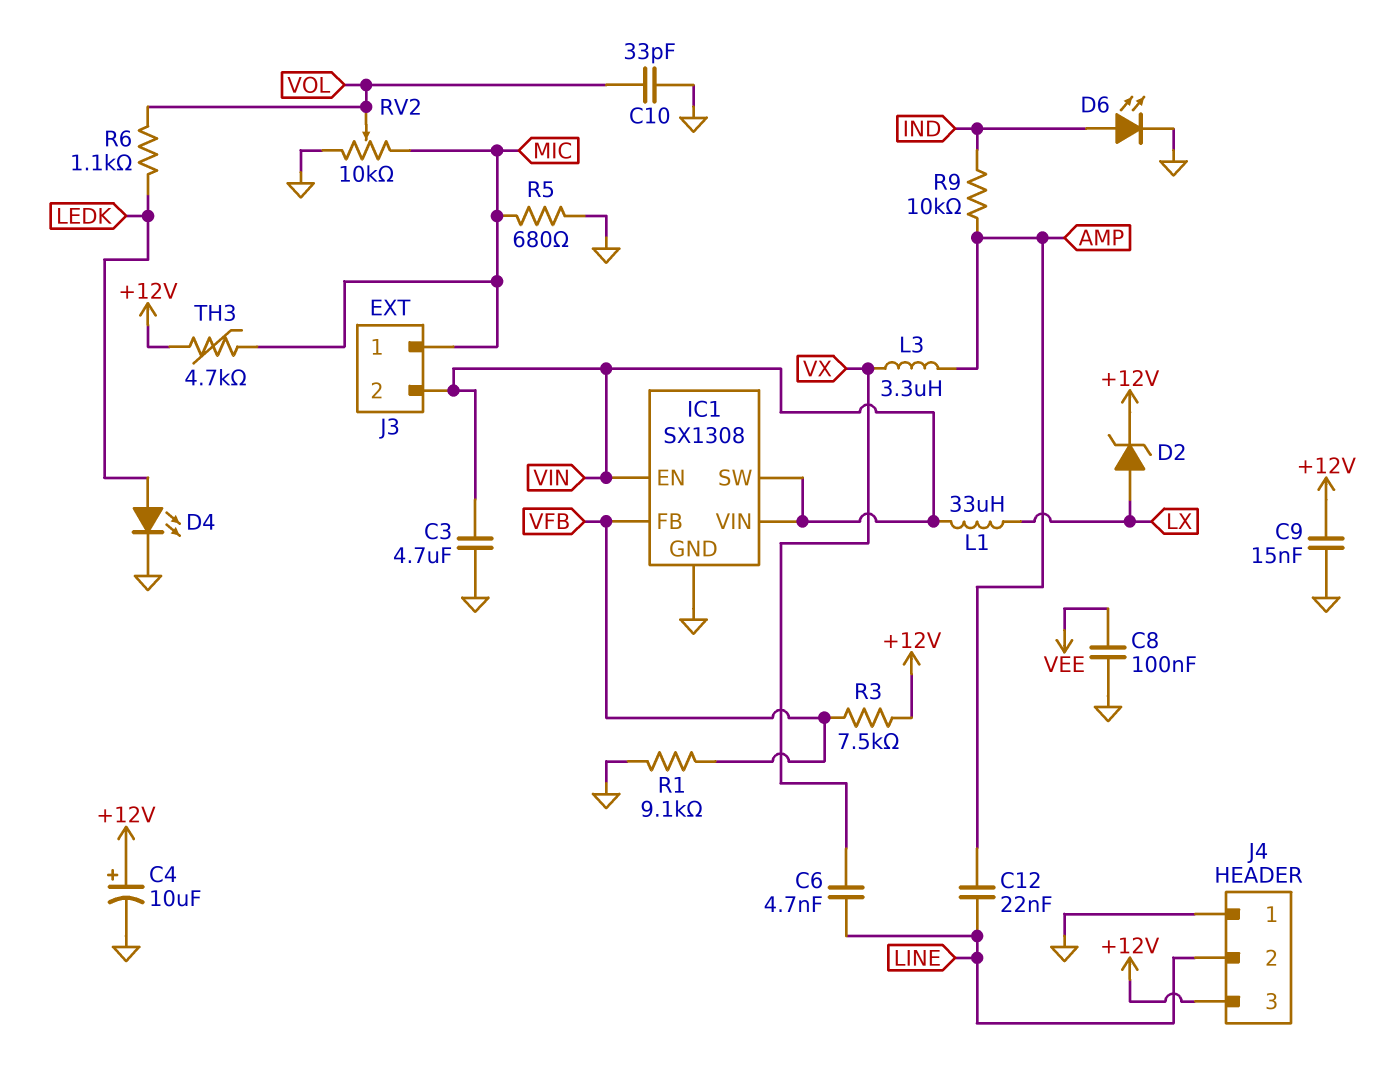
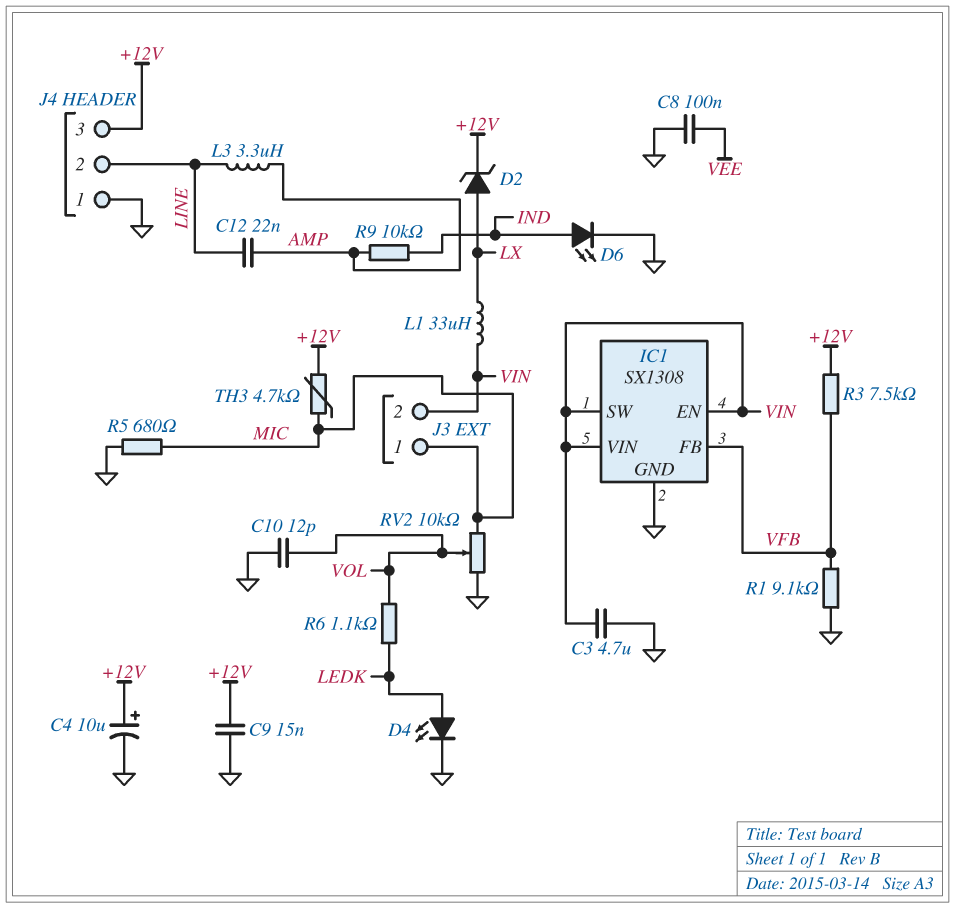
C6: 4.7nF (LINE, VX) -> none
C10: 33pF (GND, VOL) -> 12pF (GND, VOL)
L3: 3.3uH (AMP, VX) -> 3.3uH (AMP, LINE)

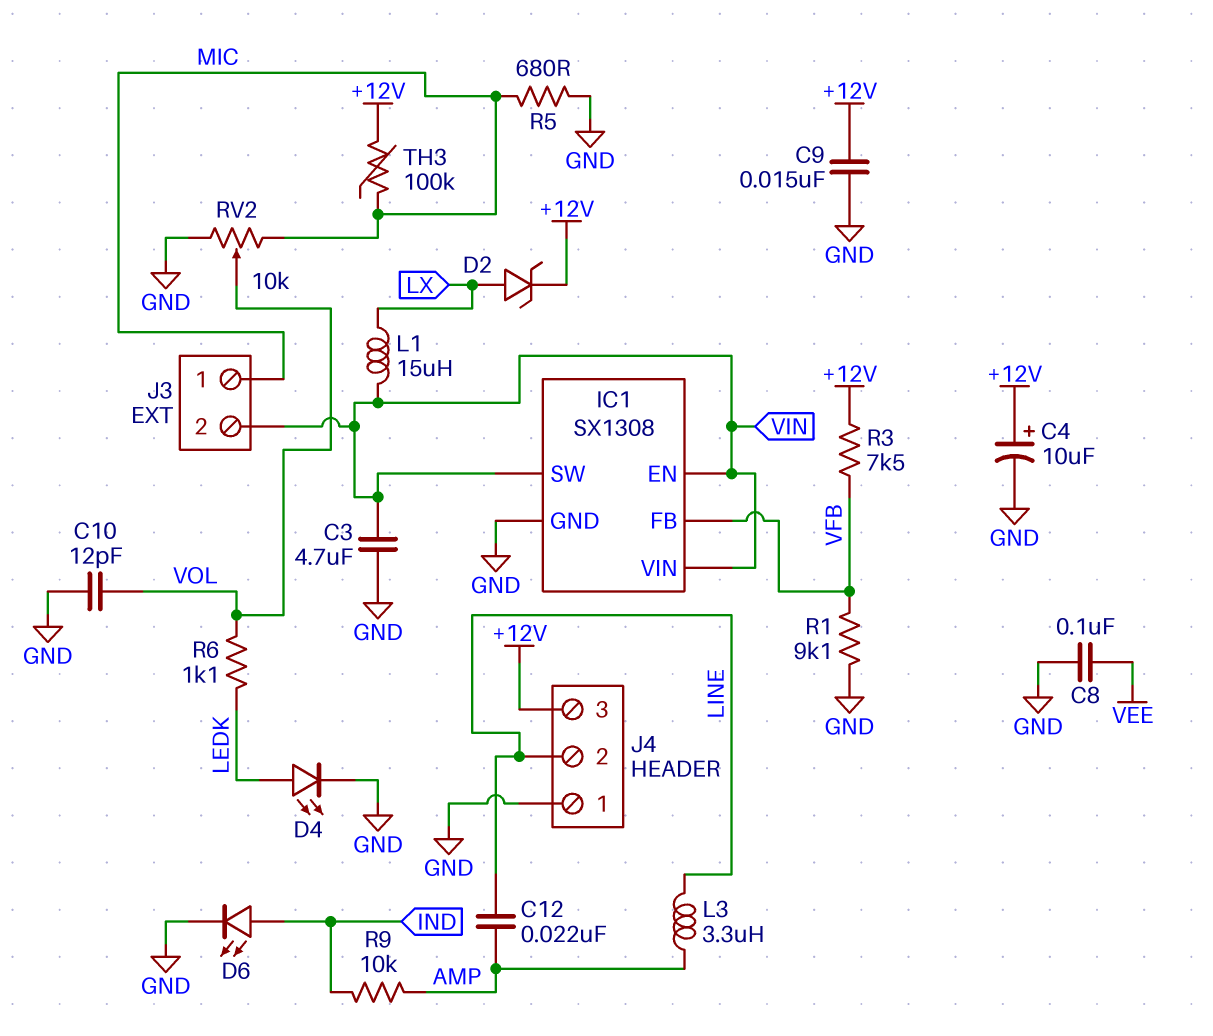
L1: 33uH (LX, VIN) -> 15uH (LX, VIN)
TH3: 4.7k (+12V, MIC) -> 100k (+12V, MIC)

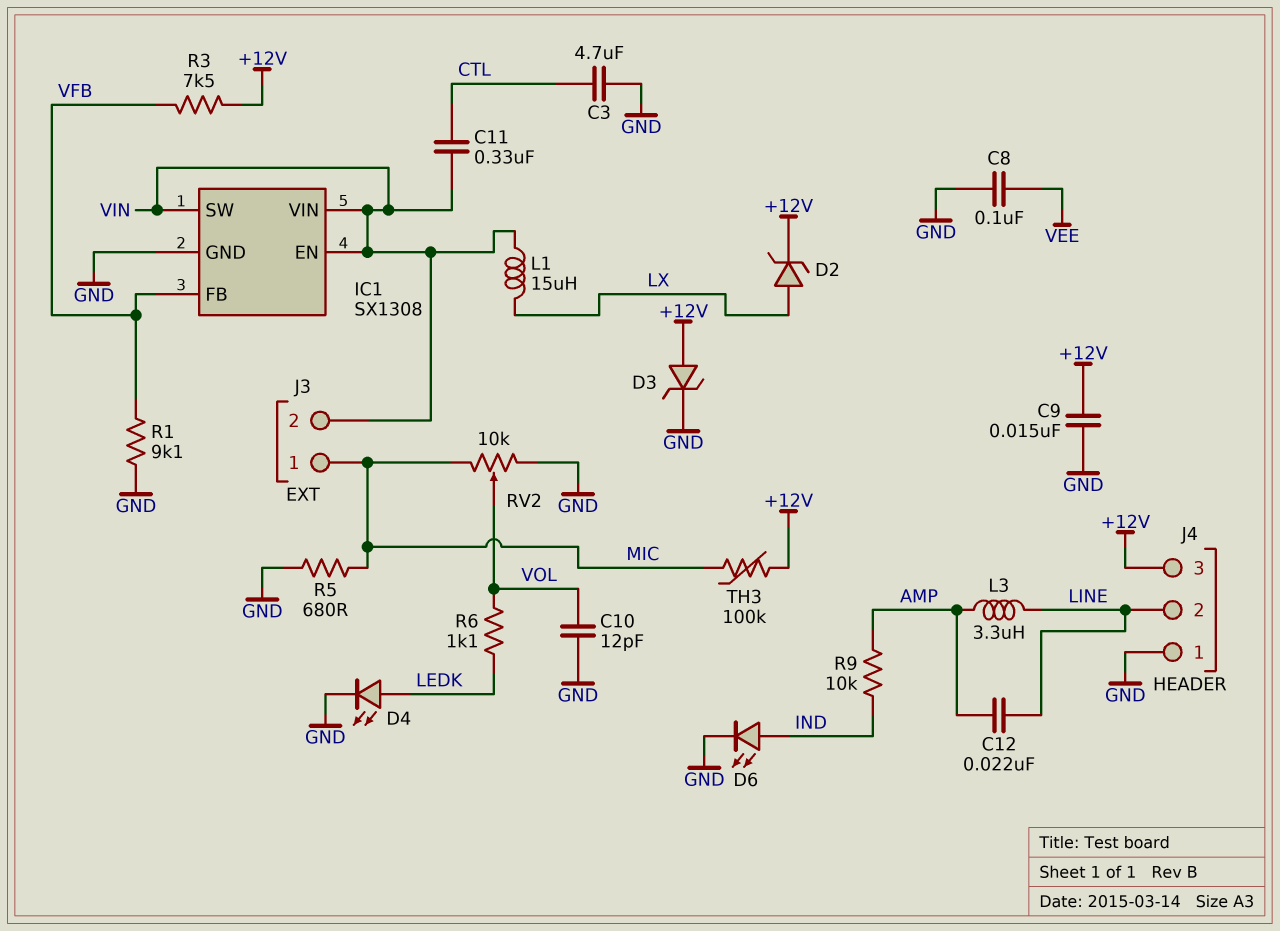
C3: 4.7uF (GND, VIN) -> 4.7uF (CTL, GND)
C4: 10uF (plus +12V, minus GND) -> none
C11: none -> 330nF (CTL, VIN)
D3: none -> zener (A +12V, K GND)

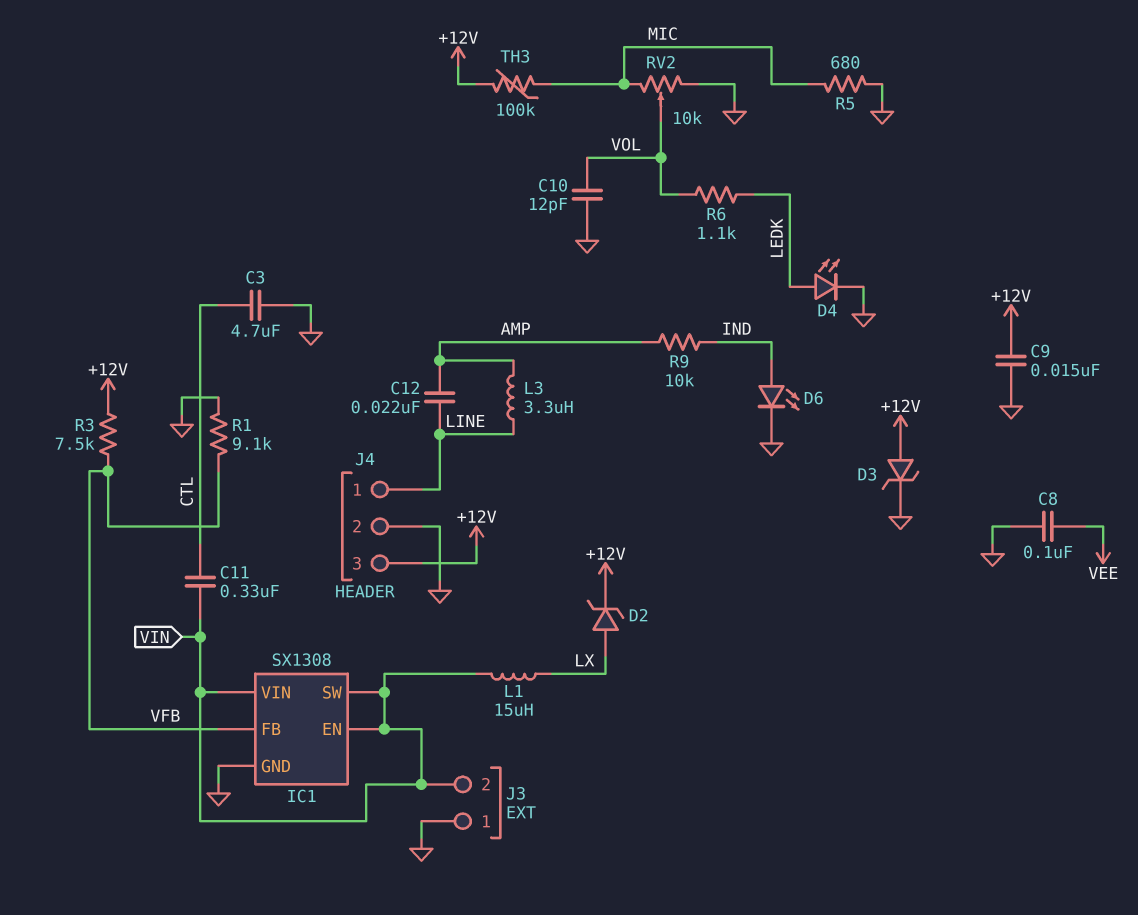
J3 pin 1: MIC -> GND
J4 pin 1: GND -> LINE
J4 pin 2: LINE -> GND

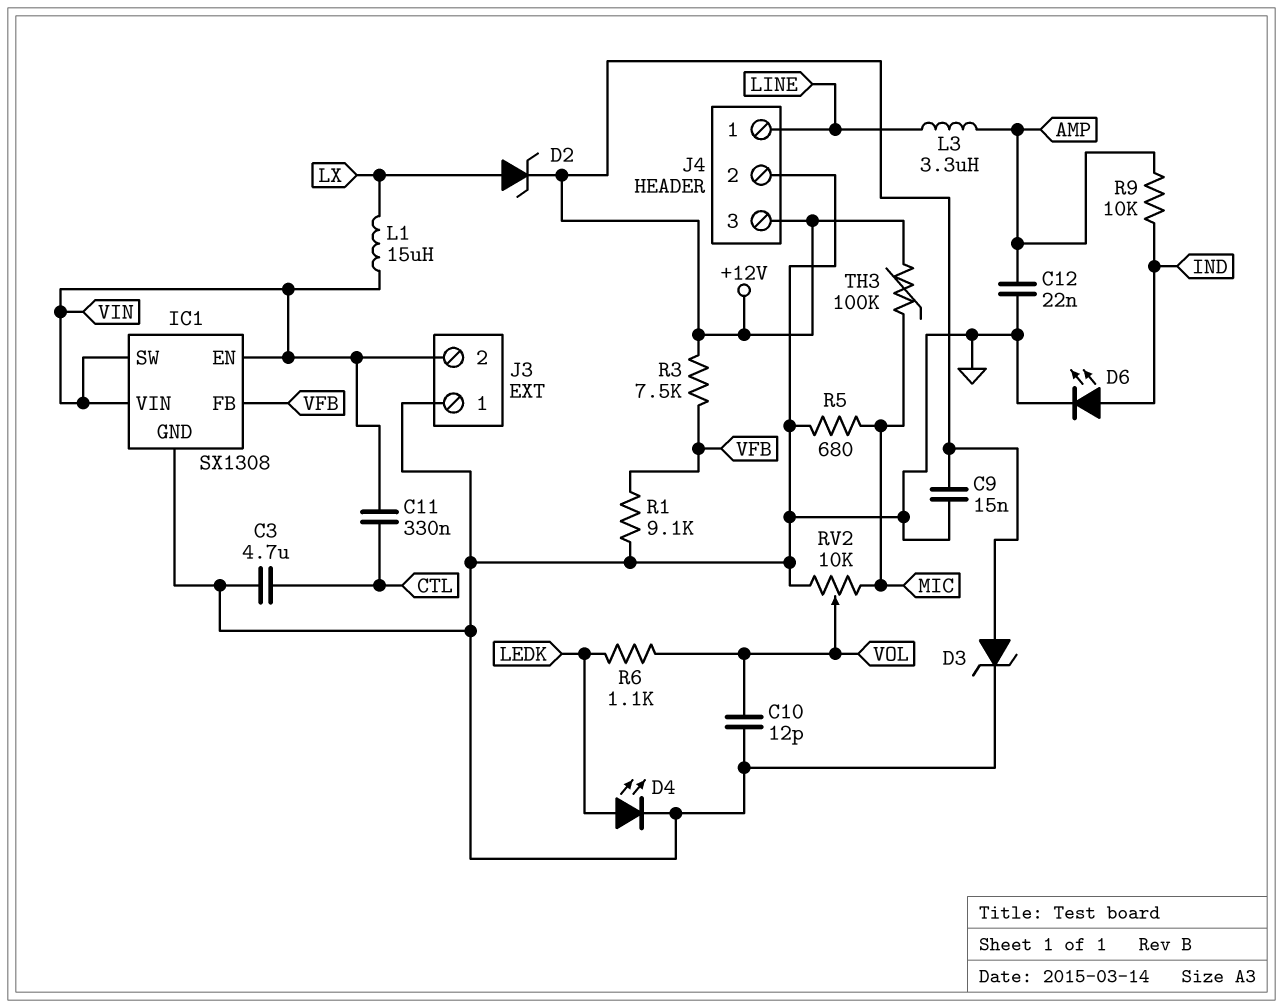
C8: 100nF (GND, VEE) -> none
C12: 22nF (AMP, LINE) -> 22nF (AMP, GND)

